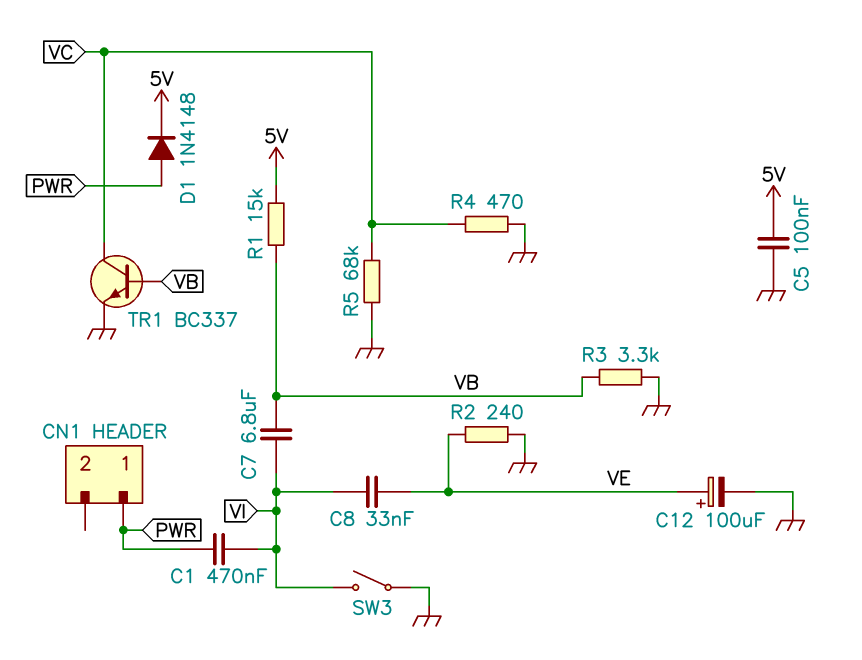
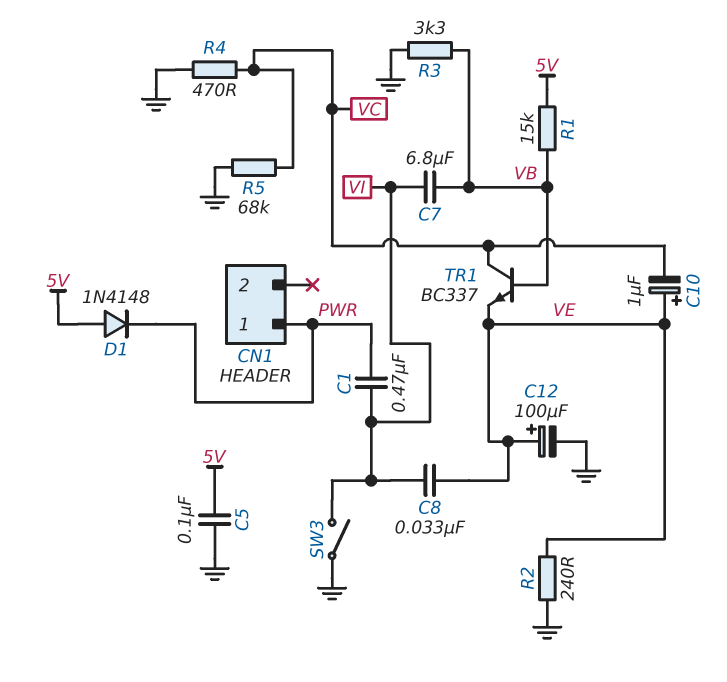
C10: none -> 1uF (plus VE, minus VC)
D1: diode 1N4148 (A PWR, K 5V) -> diode 1N4148 (A 5V, K PWR)
TR1: NPN BC337 (B VB, C VC, E GND) -> NPN BC337 (B VB, C VC, E VE)

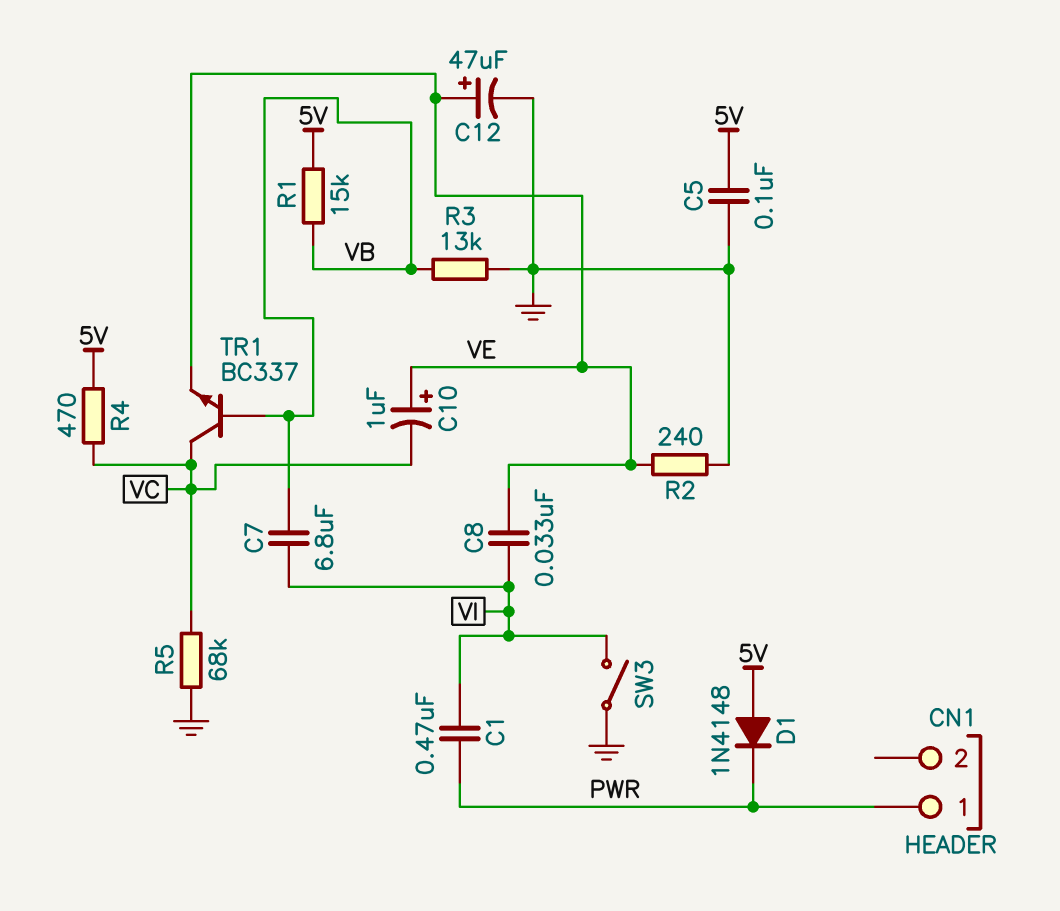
C12: 100uF (plus VE, minus GND) -> 47uF (plus VE, minus GND)
R3: 3.3k (GND, VB) -> 13k (GND, VB)
R4: 470 (GND, VC) -> 470 (5V, VC)

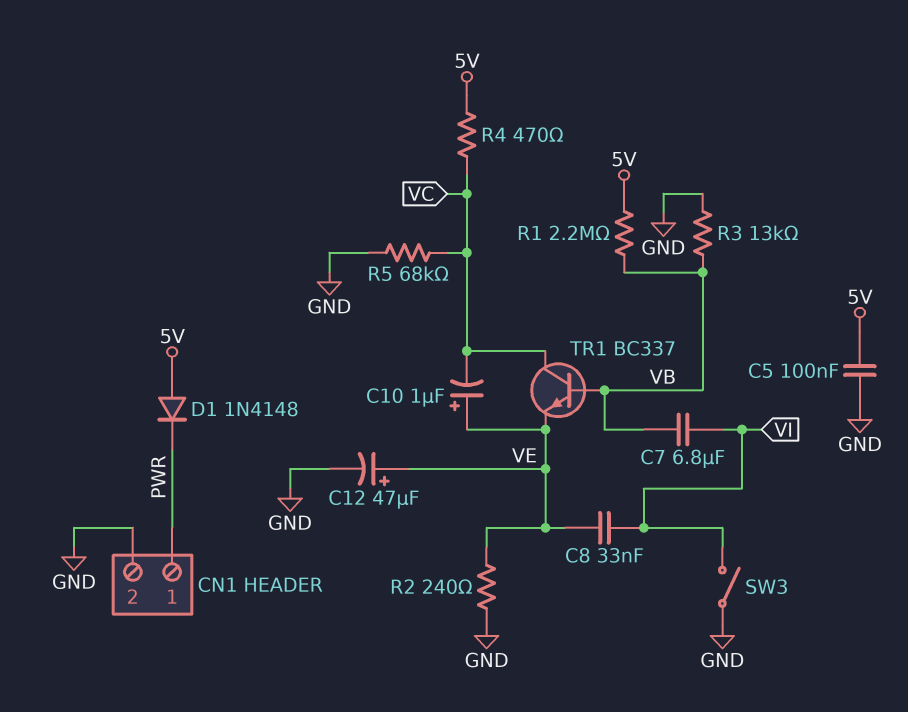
C1: 470nF (PWR, VI) -> none
CN1 pin 2: none -> GND
R1: 15k (5V, VB) -> 2.2M (5V, VB)

